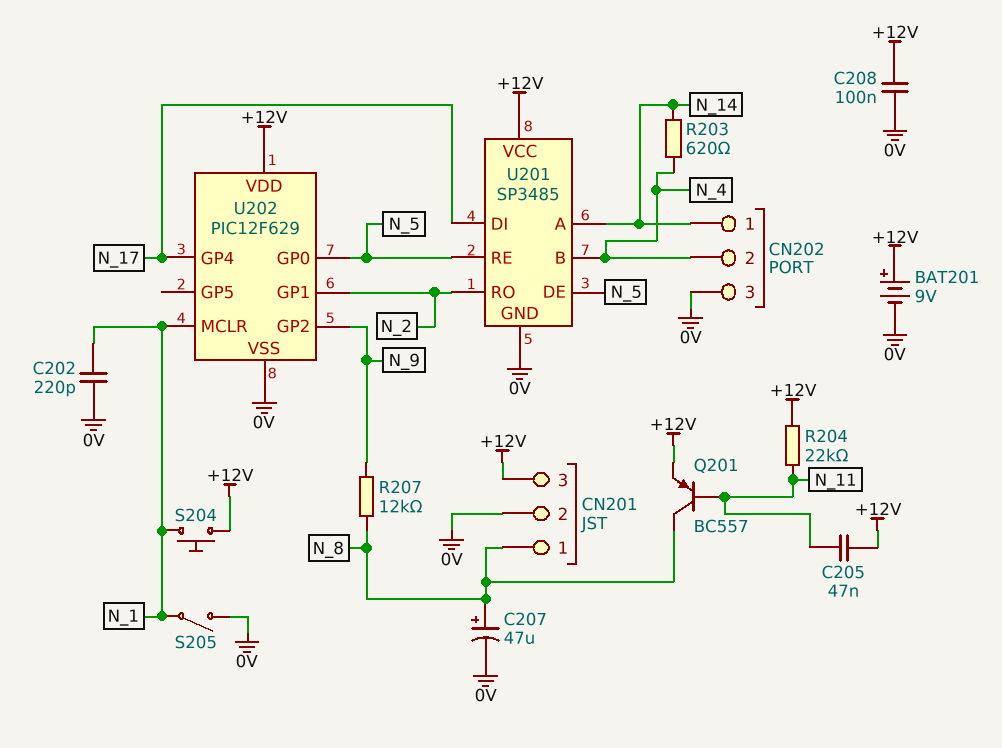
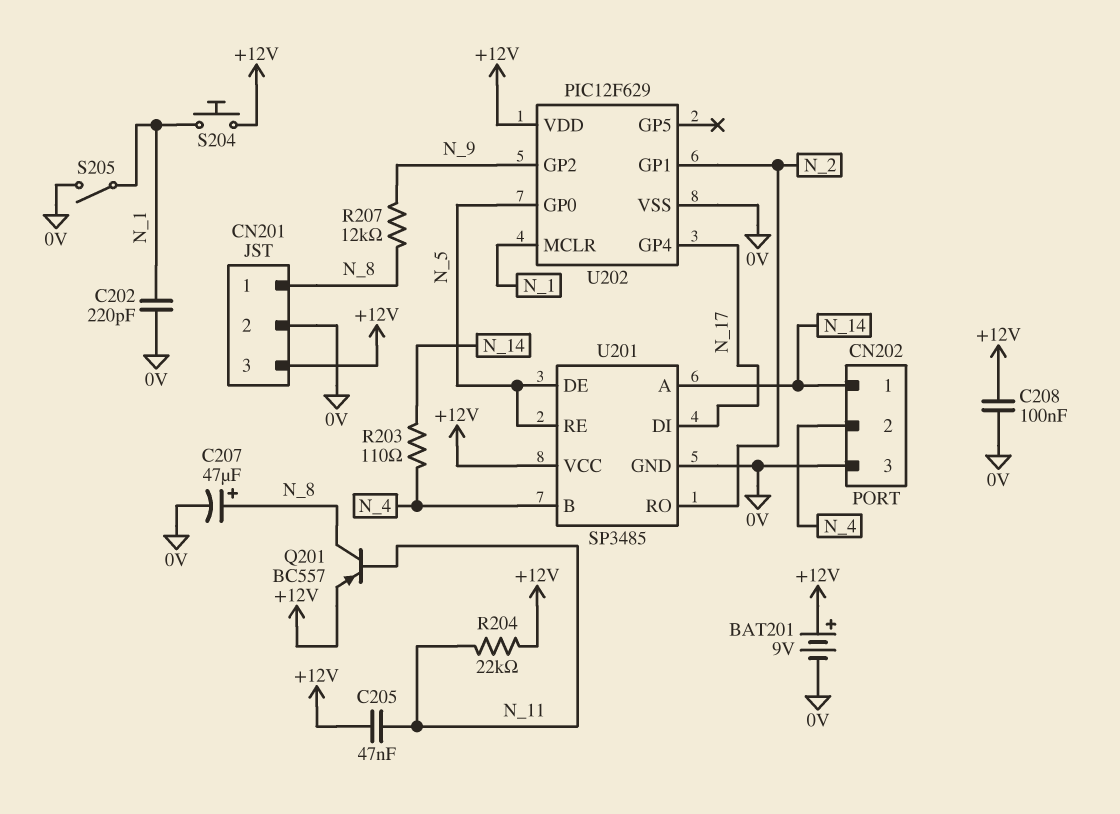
R203: 620 (N_4, N_14) -> 110 (N_4, N_14)

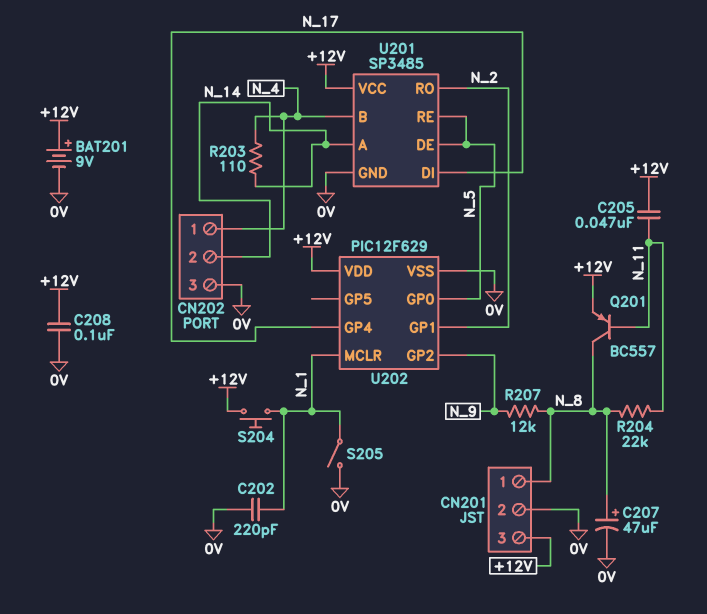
CN202 pin 1: N_14 -> N_4
CN202 pin 2: N_4 -> N_14
R204: 22k (+12V, N_11) -> 22k (N_8, N_11)

